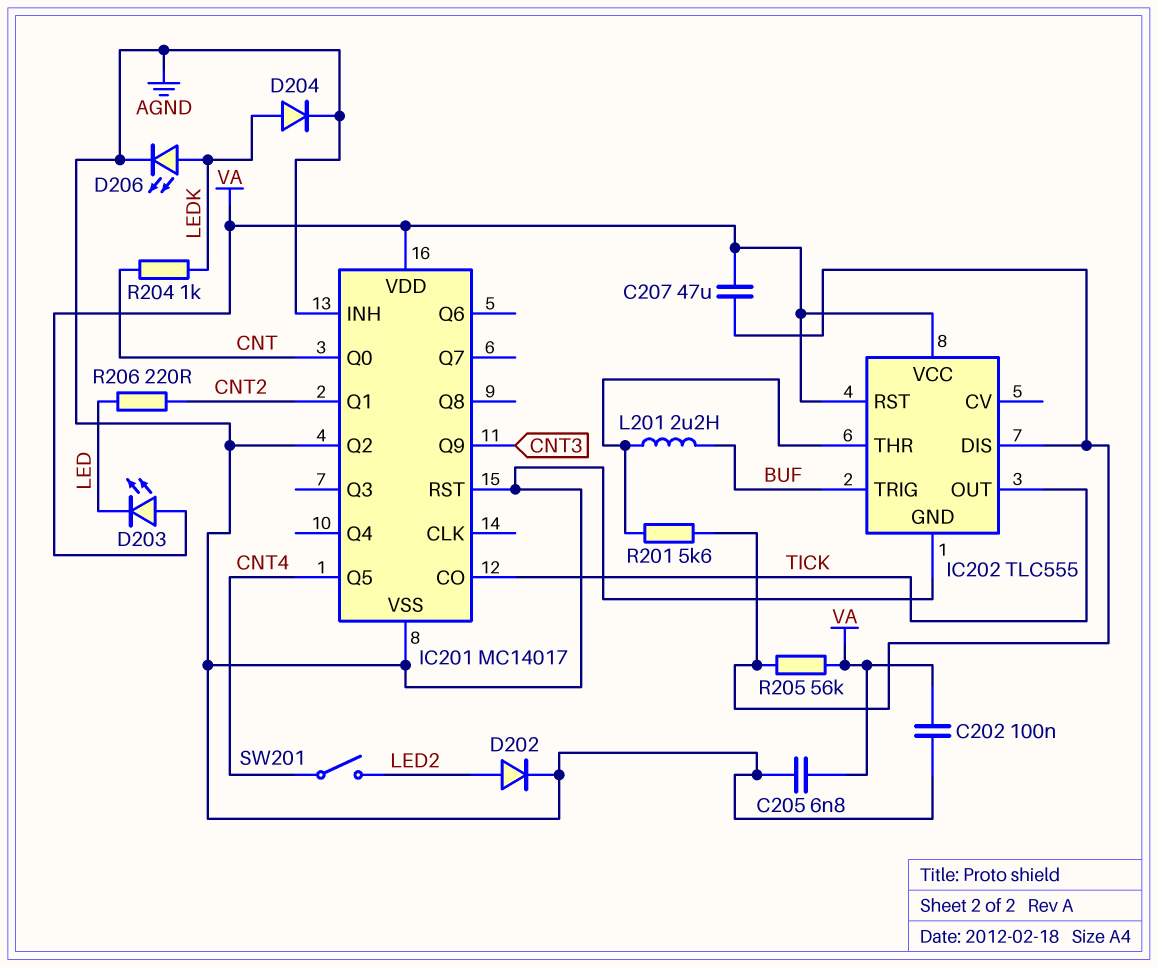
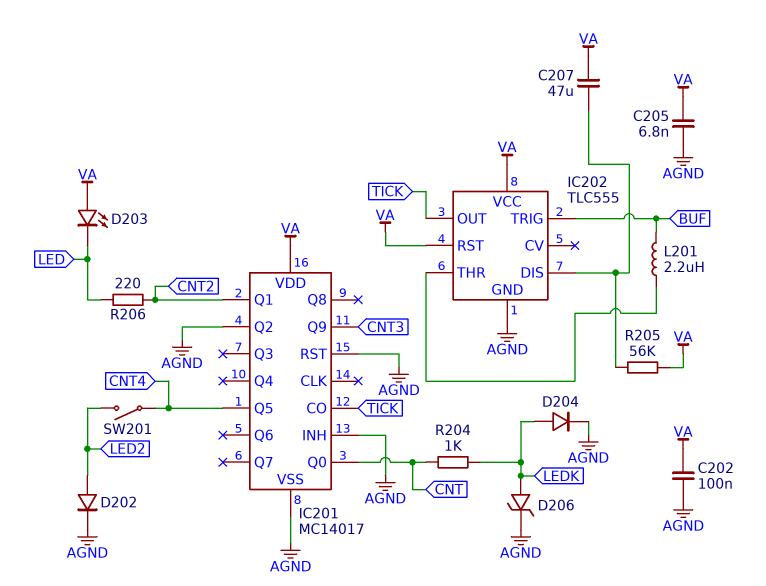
D206: LED (A LEDK, K AGND) -> zener (A LEDK, K AGND)
R201: 5.6k (IC202/DIS, IC202/THR) -> none

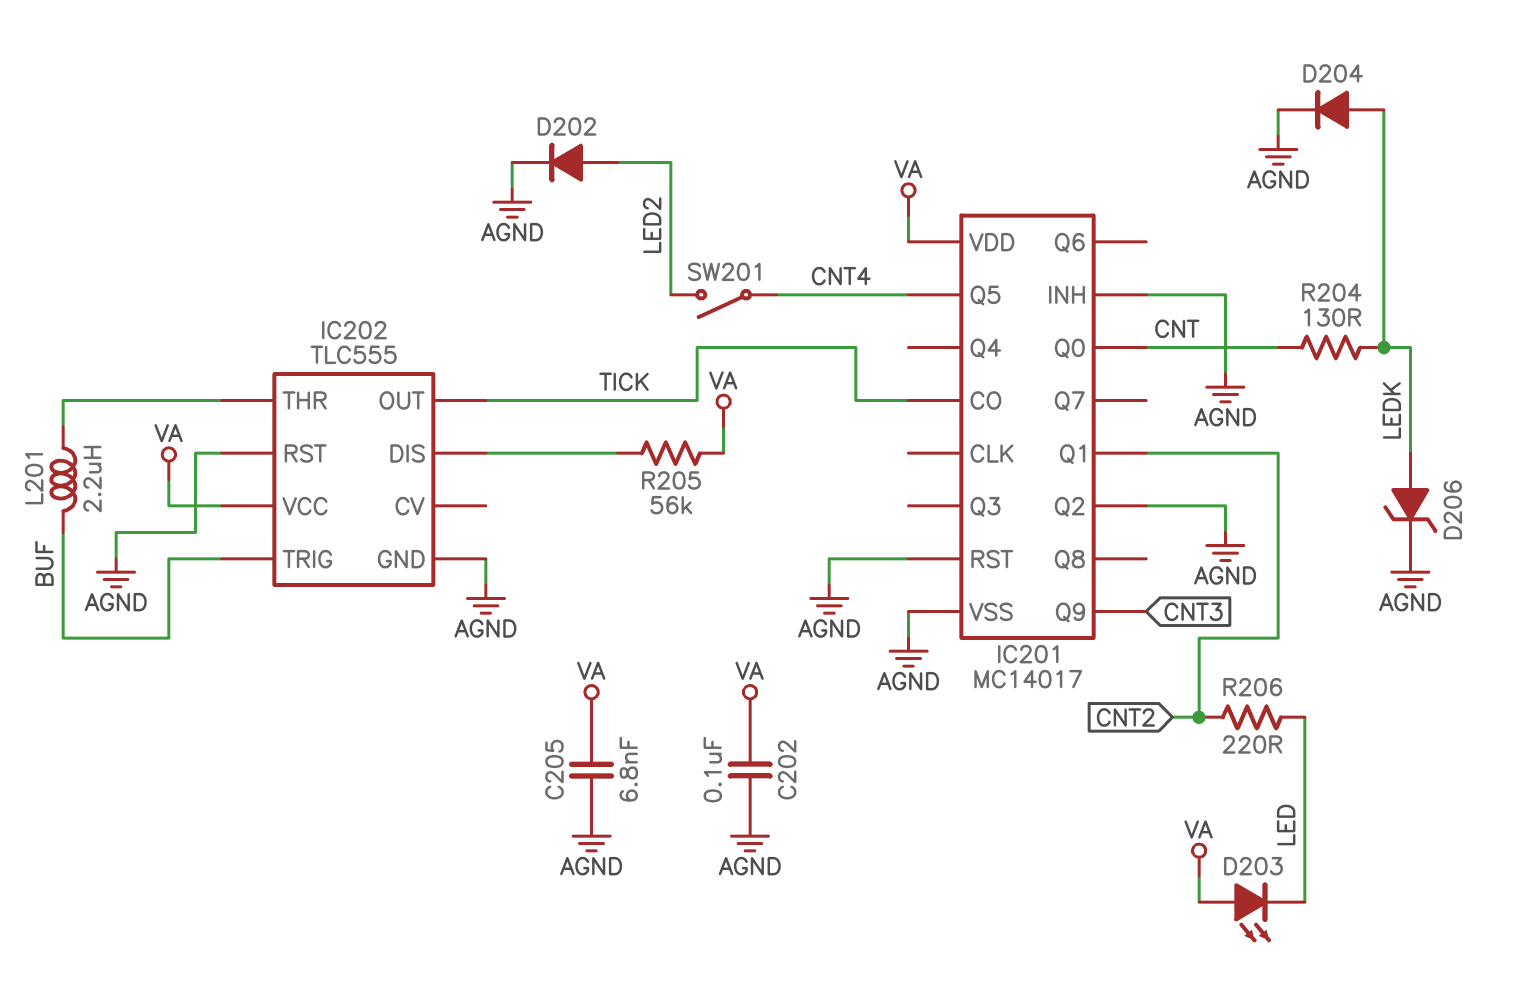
C207: 47uF (IC202/DIS, VA) -> none
IC202 pin RST: VA -> AGND
R204: 1k (CNT, LEDK) -> 130 (CNT, LEDK)

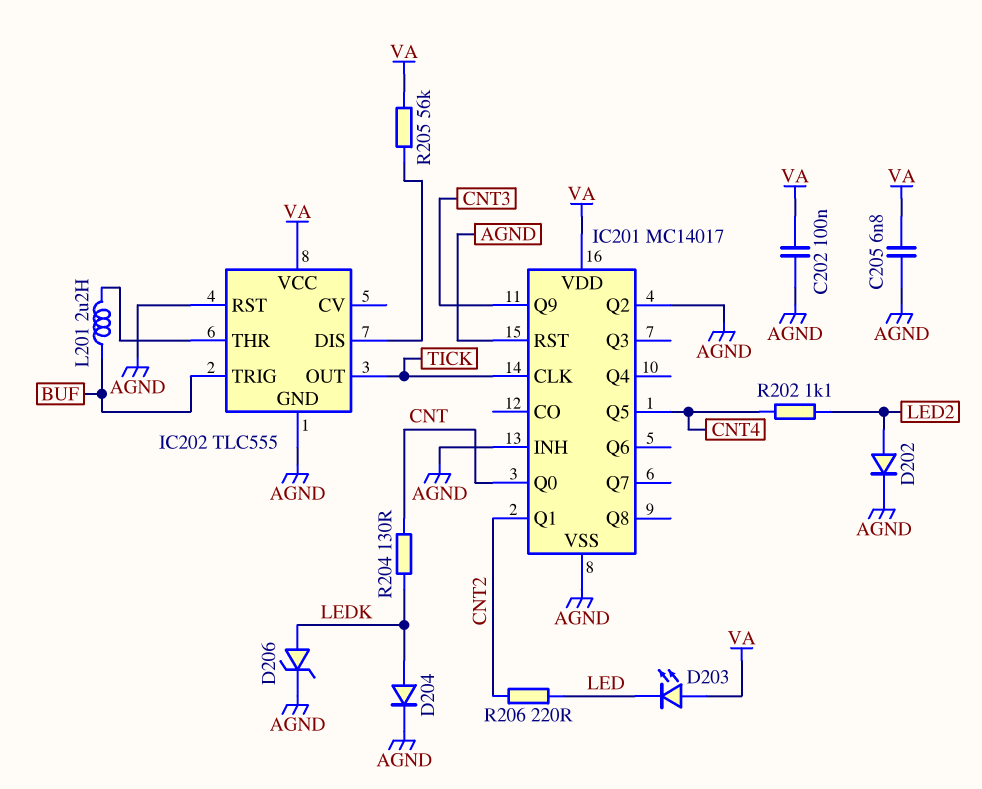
IC201 pin CLK: none -> TICK
IC201 pin CO: TICK -> none
R202: none -> 1.1k (CNT4, LED2)
SW201: switch (CNT4, LED2) -> none

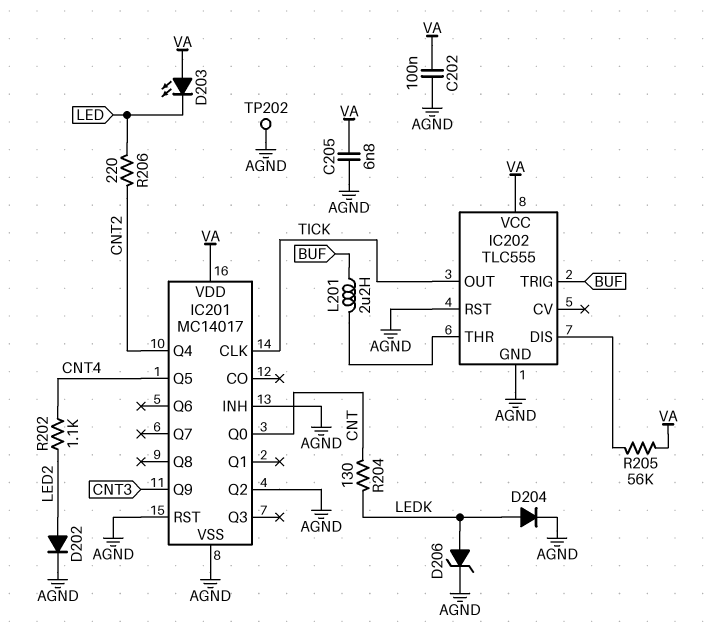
IC201 pin Q1: CNT2 -> none
IC201 pin Q4: none -> CNT2
TP202: none -> test point (AGND)

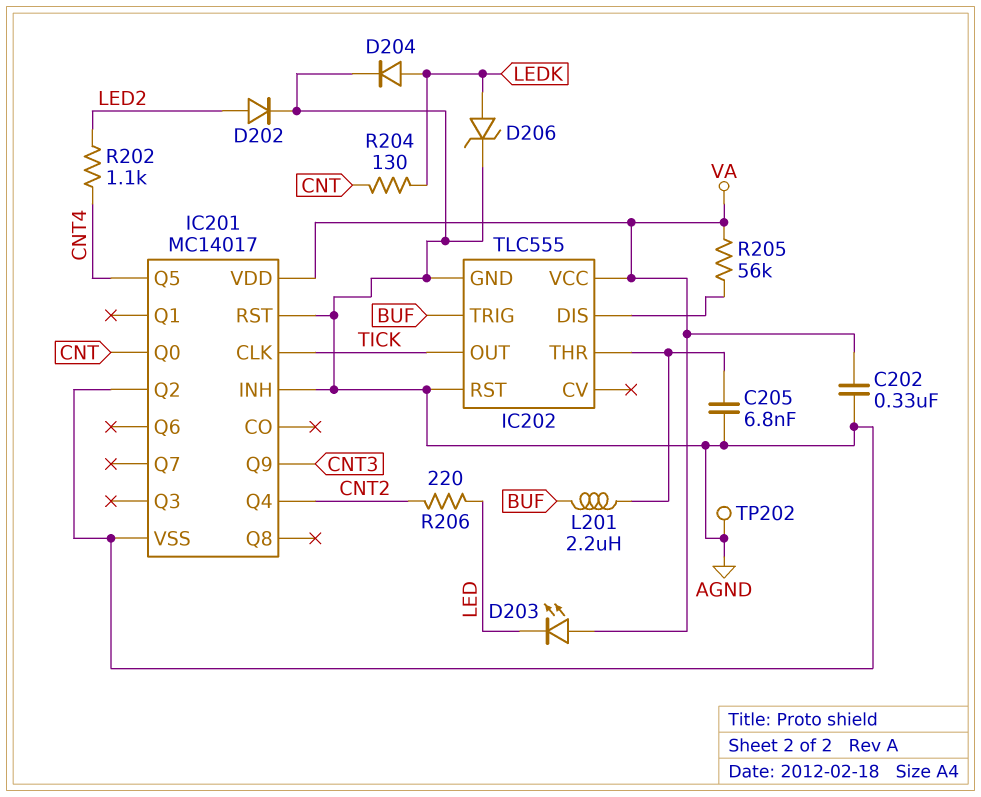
C202: 100nF (AGND, VA) -> 330nF (AGND, VA)
C205: 6.8nF (AGND, VA) -> 6.8nF (AGND, IC202/THR)

